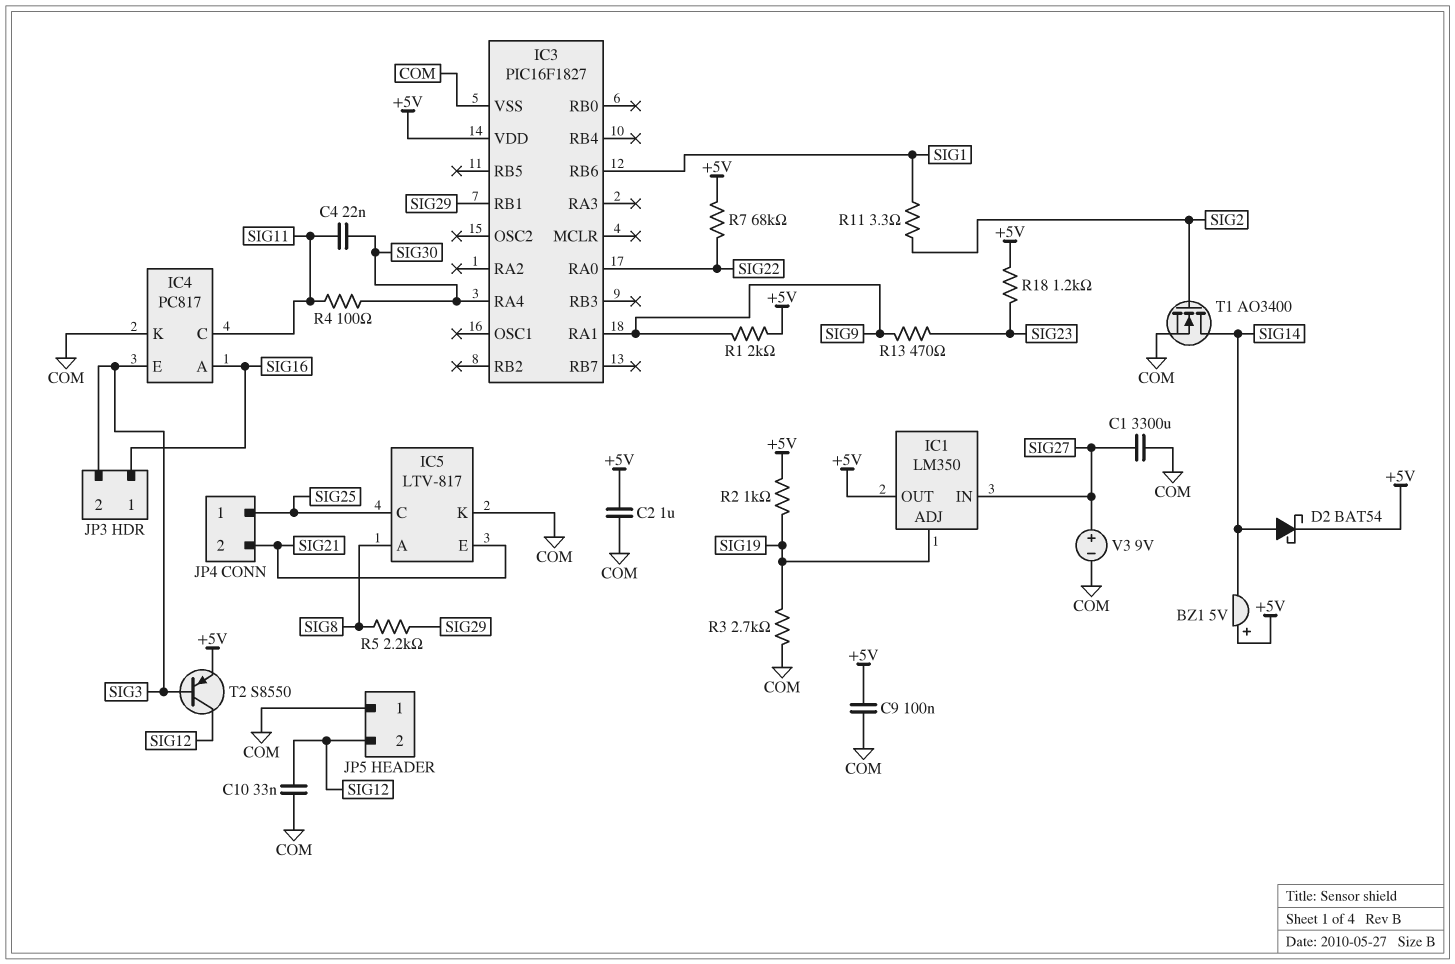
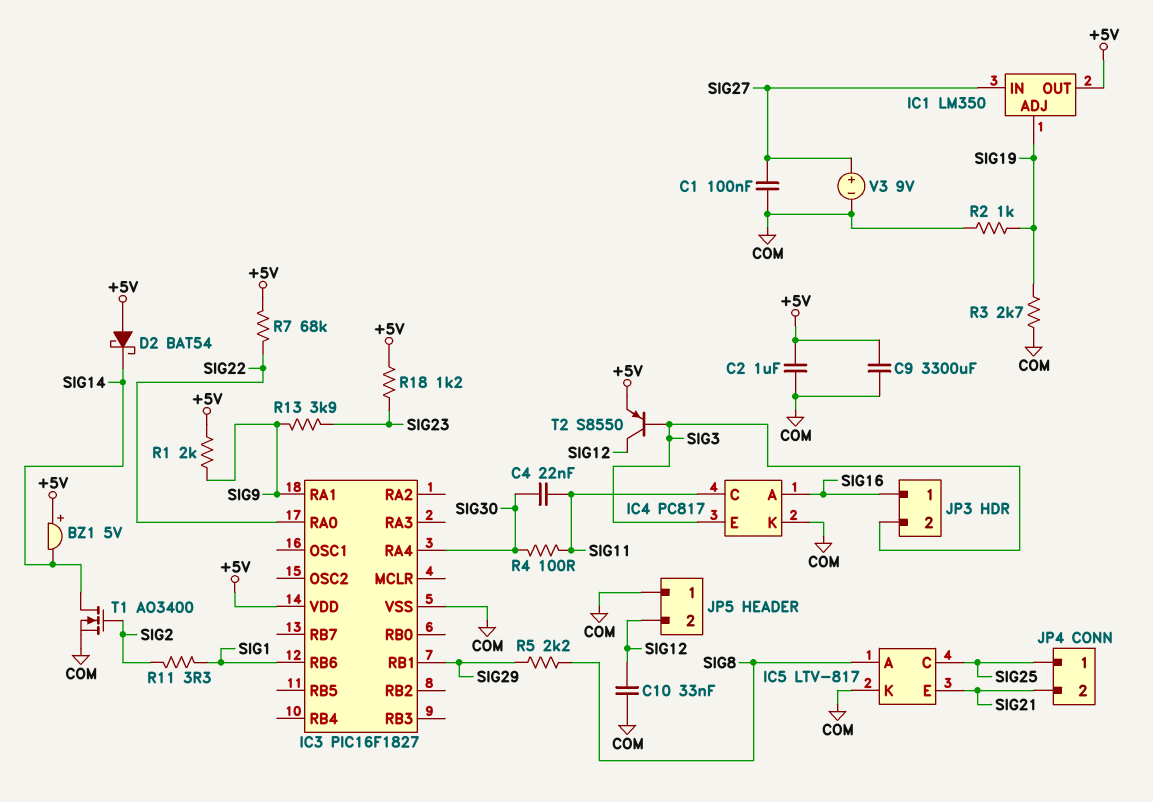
C1: 3300uF (COM, SIG27) -> 100nF (COM, SIG27)
C9: 100nF (+5V, COM) -> 3300uF (+5V, COM)
D2: schottky BAT54 (A SIG14, K +5V) -> schottky BAT54 (A +5V, K SIG14)
R2: 1k (+5V, SIG19) -> 1k (COM, SIG19)
R13: 470 (SIG9, SIG23) -> 3.9k (SIG9, SIG23)

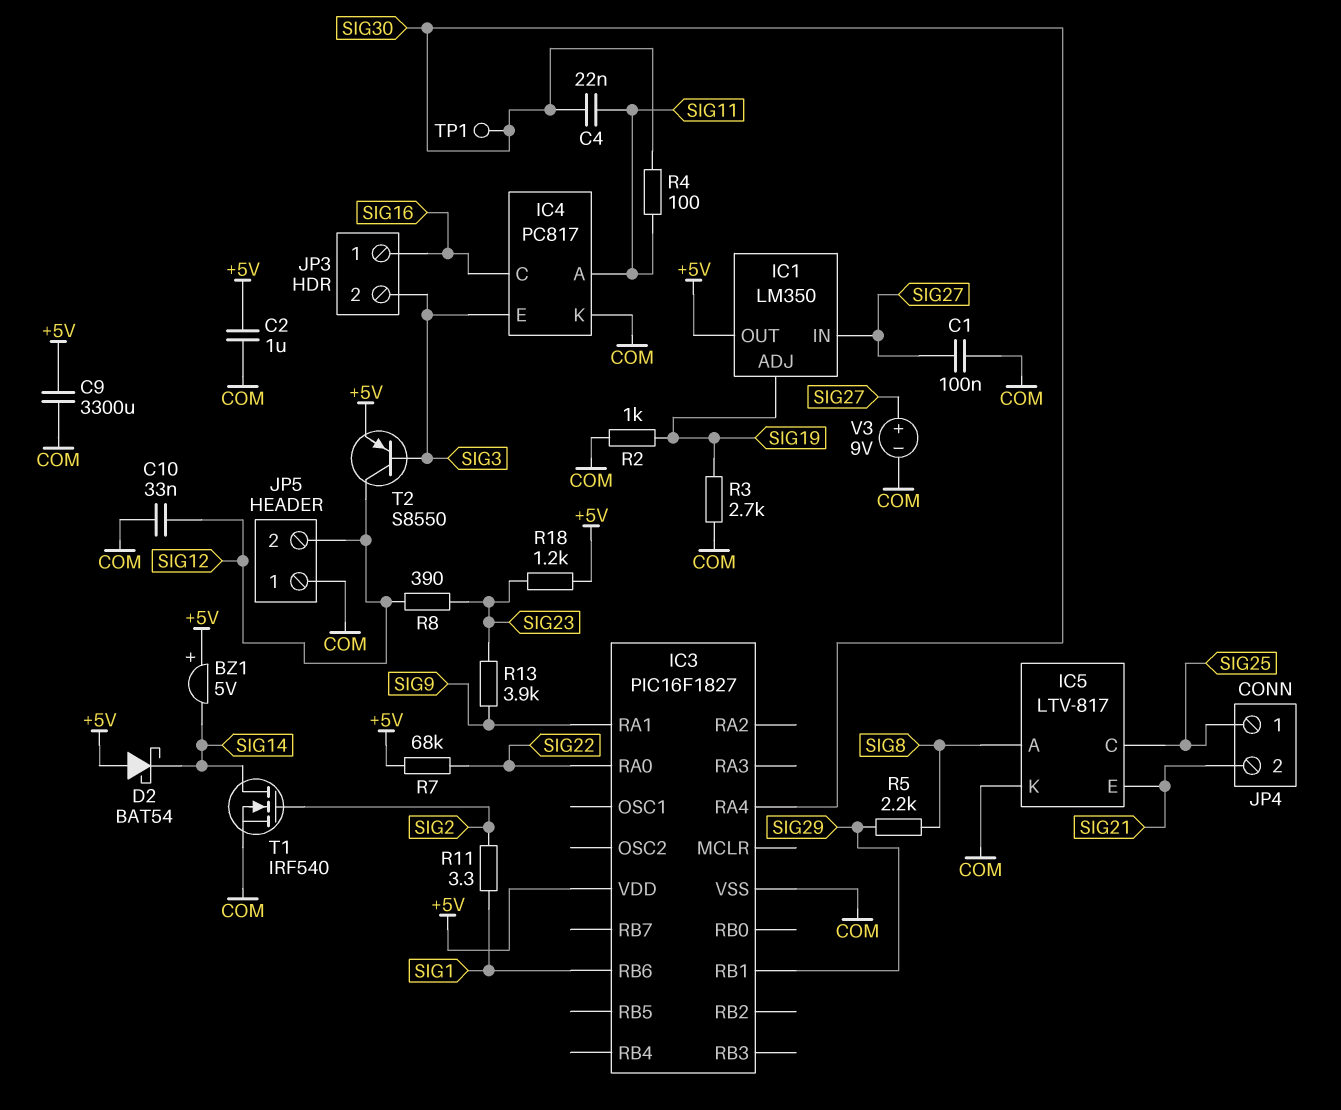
IC4 pin A: SIG16 -> SIG11
IC4 pin C: SIG11 -> SIG16
R1: 2k (+5V, SIG9) -> none
R8: none -> 390 (SIG12, SIG23)
T1: NMOS AO3400 (G SIG2, D SIG14, S COM) -> NMOS IRF540 (G SIG2, D SIG14, S COM)
TP1: none -> test point (SIG30)

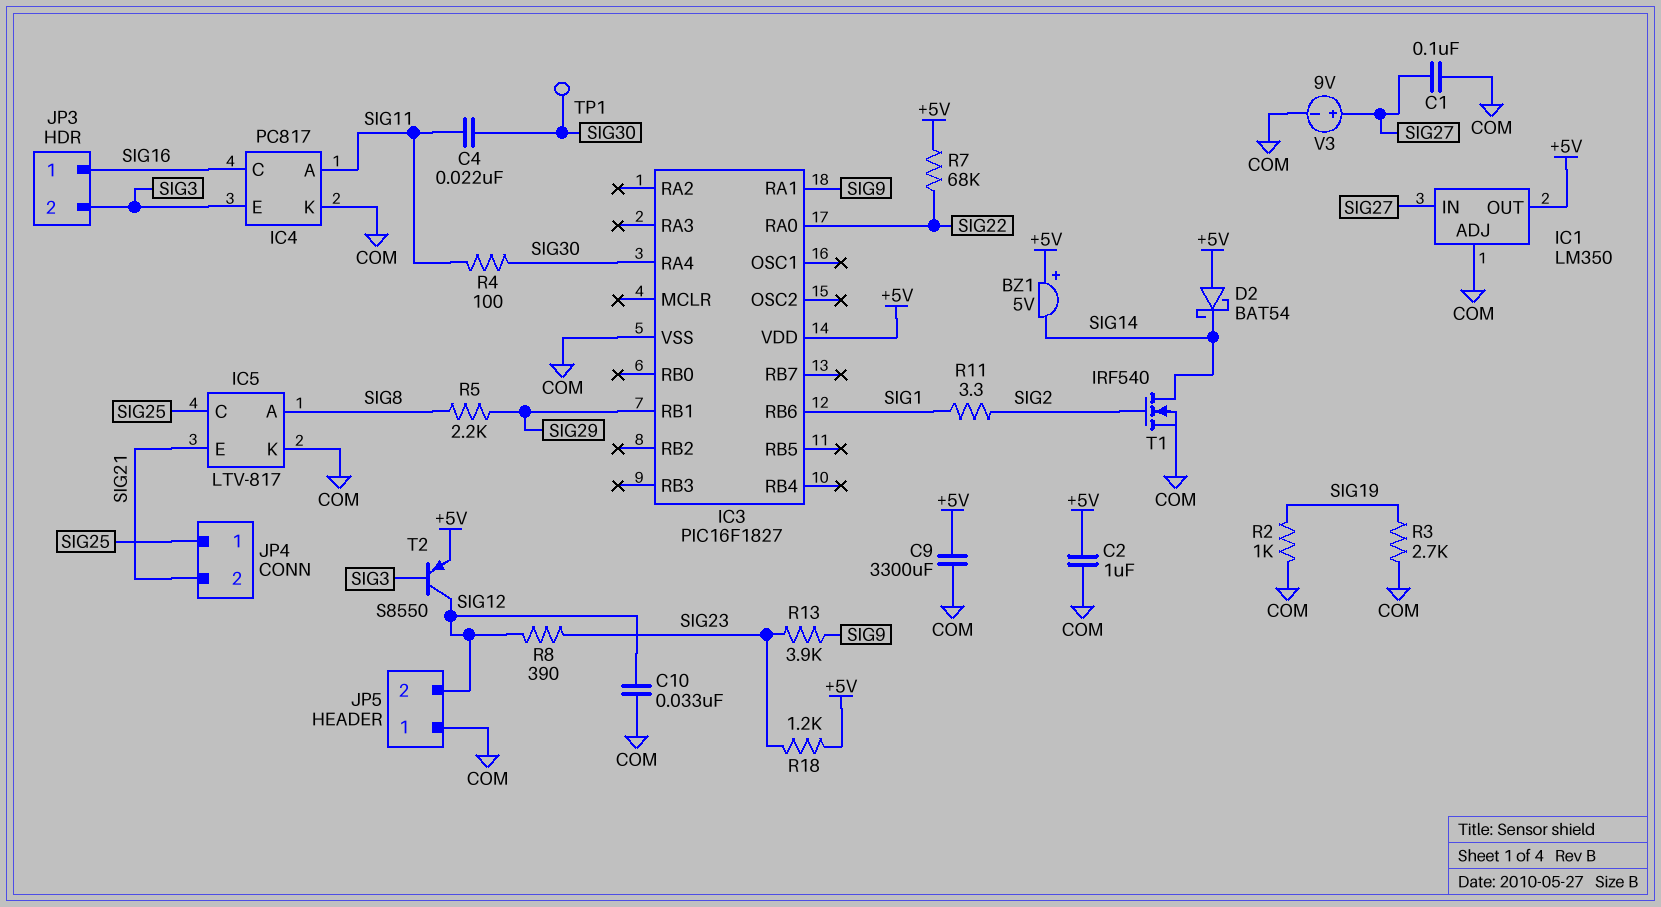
IC1 pin ADJ: SIG19 -> COM

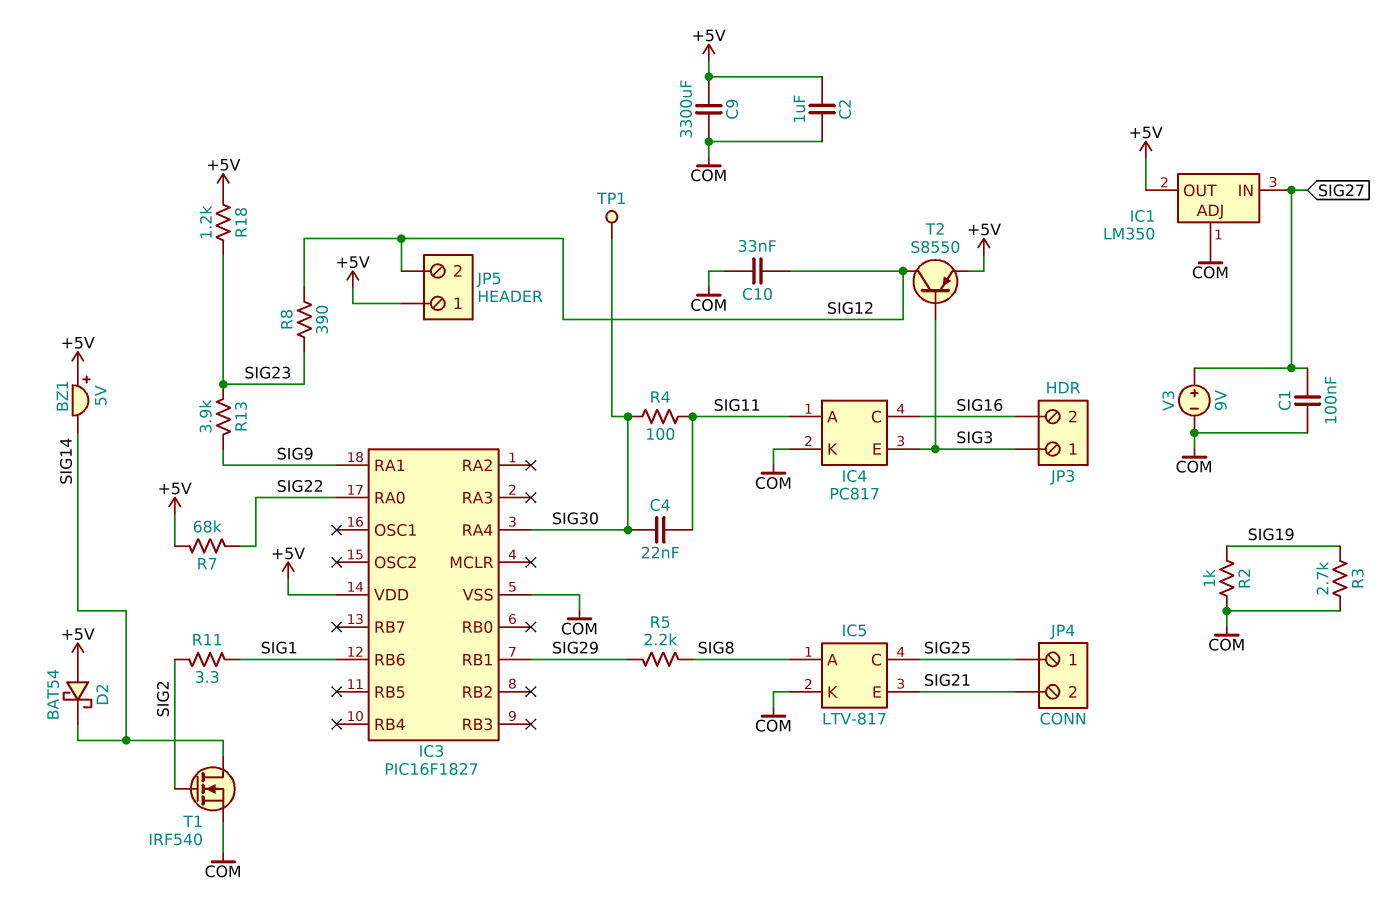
JP3 pin 1: SIG16 -> SIG3
JP3 pin 2: SIG3 -> SIG16
JP5 pin 1: COM -> +5V

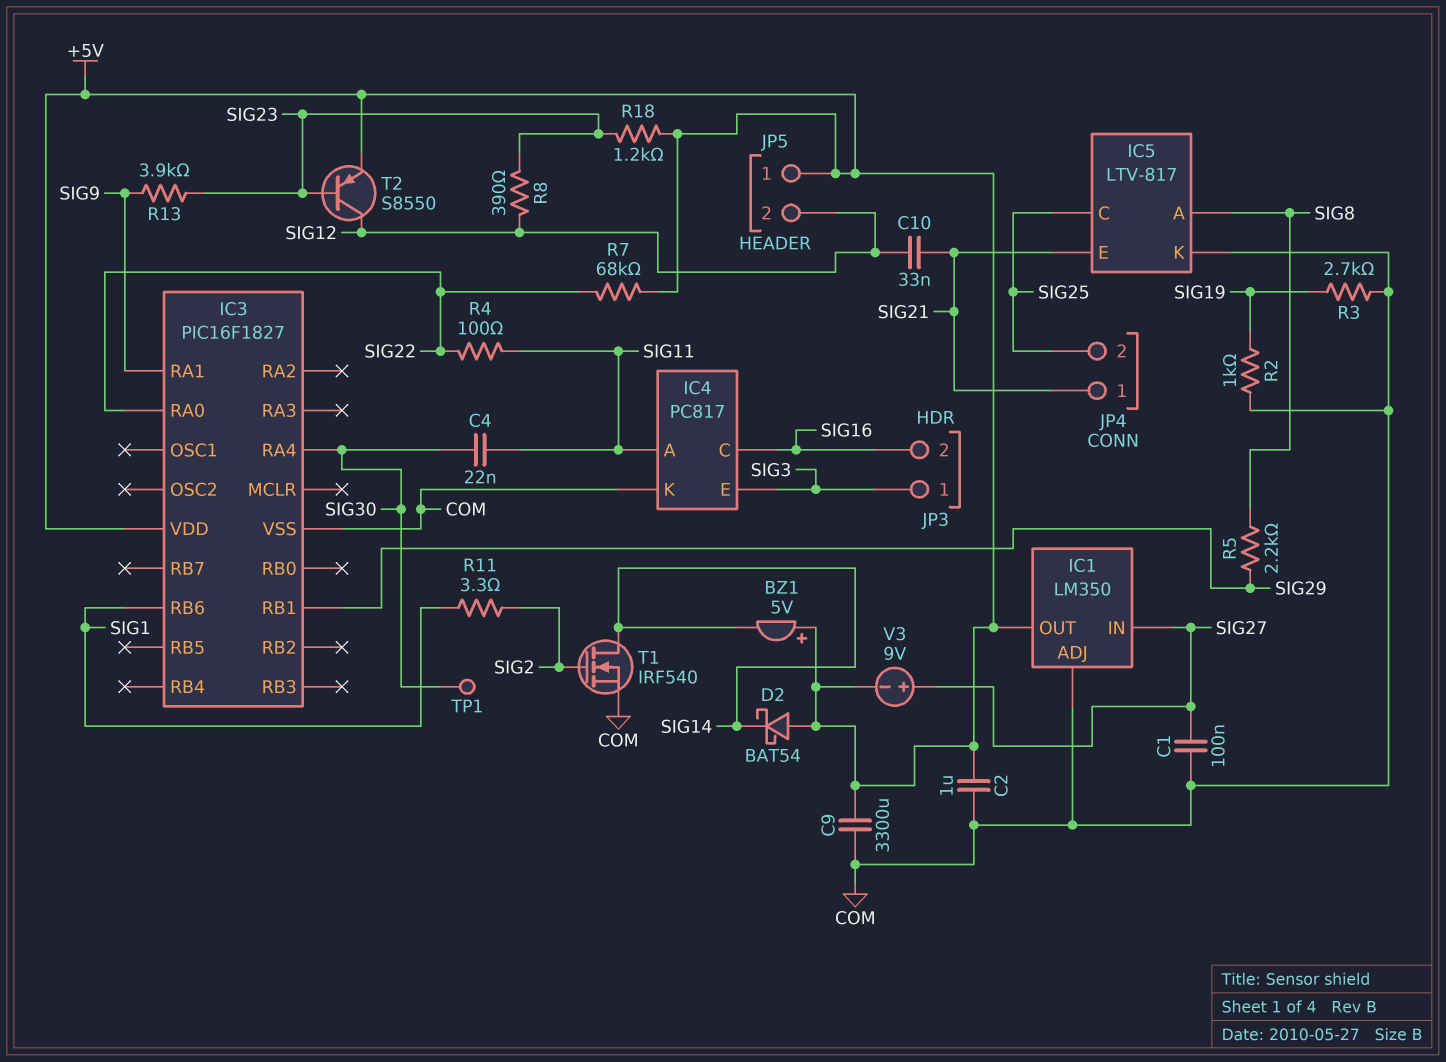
C10: 33nF (COM, SIG12) -> 33nF (SIG12, SIG21)
JP4 pin 1: SIG25 -> SIG21
JP4 pin 2: SIG21 -> SIG25
R4: 100 (SIG11, SIG30) -> 100 (SIG11, SIG22)
T2: PNP S8550 (B SIG3, C SIG12, E +5V) -> PNP S8550 (B SIG23, C SIG12, E +5V)
V3: 9V (plus SIG27, minus COM) -> 9V (plus SIG27, minus +5V)

